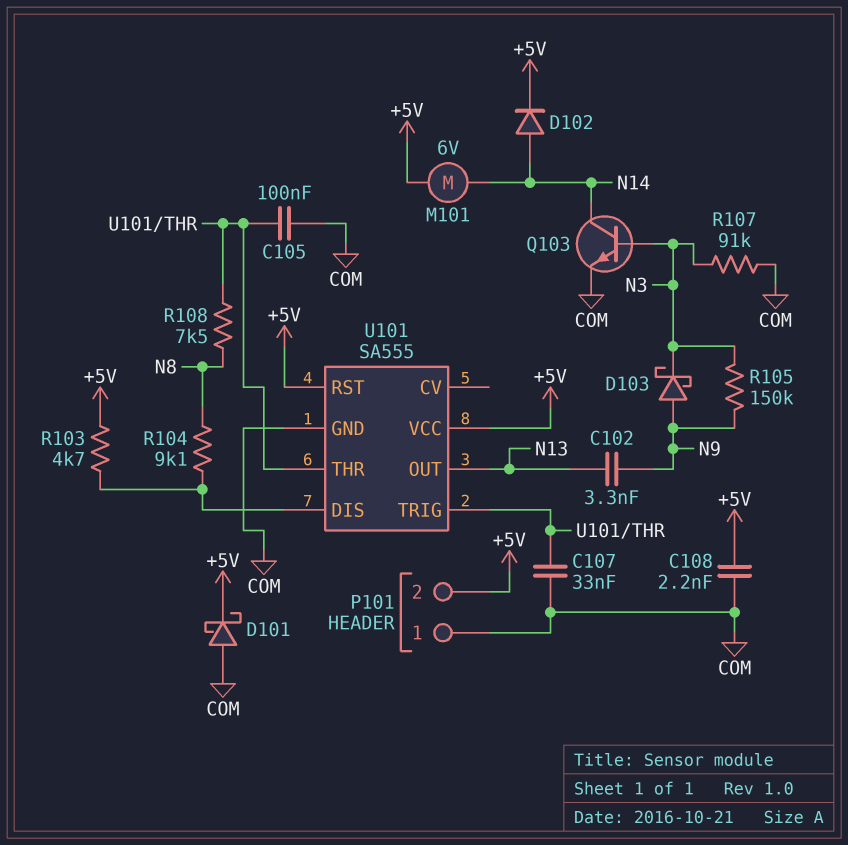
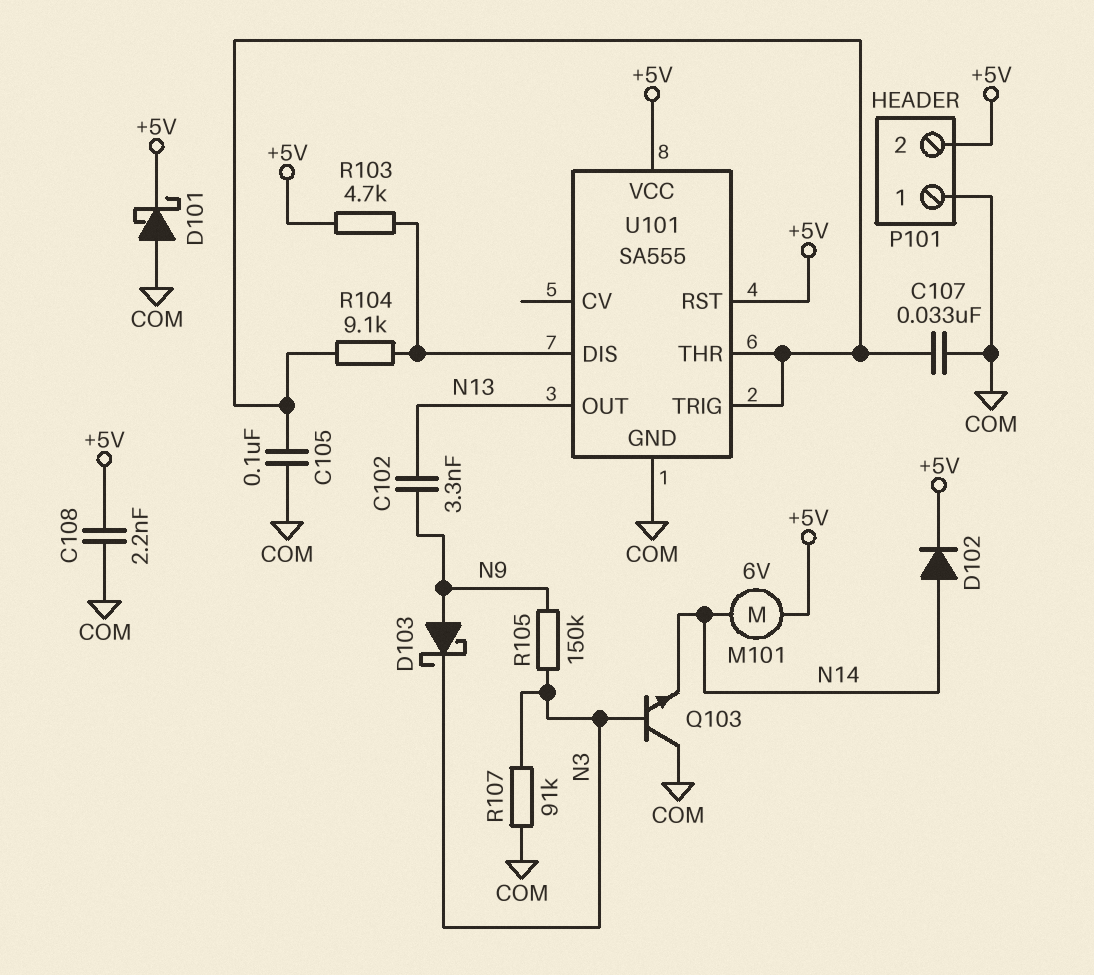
Q103: NPN (B N3, C N14, E COM) -> NPN (B N3, C COM, E N14)
R104: 9.1k (N8, U101/DIS) -> 9.1k (U101/DIS, U101/THR)
R108: 7.5k (N8, U101/THR) -> none

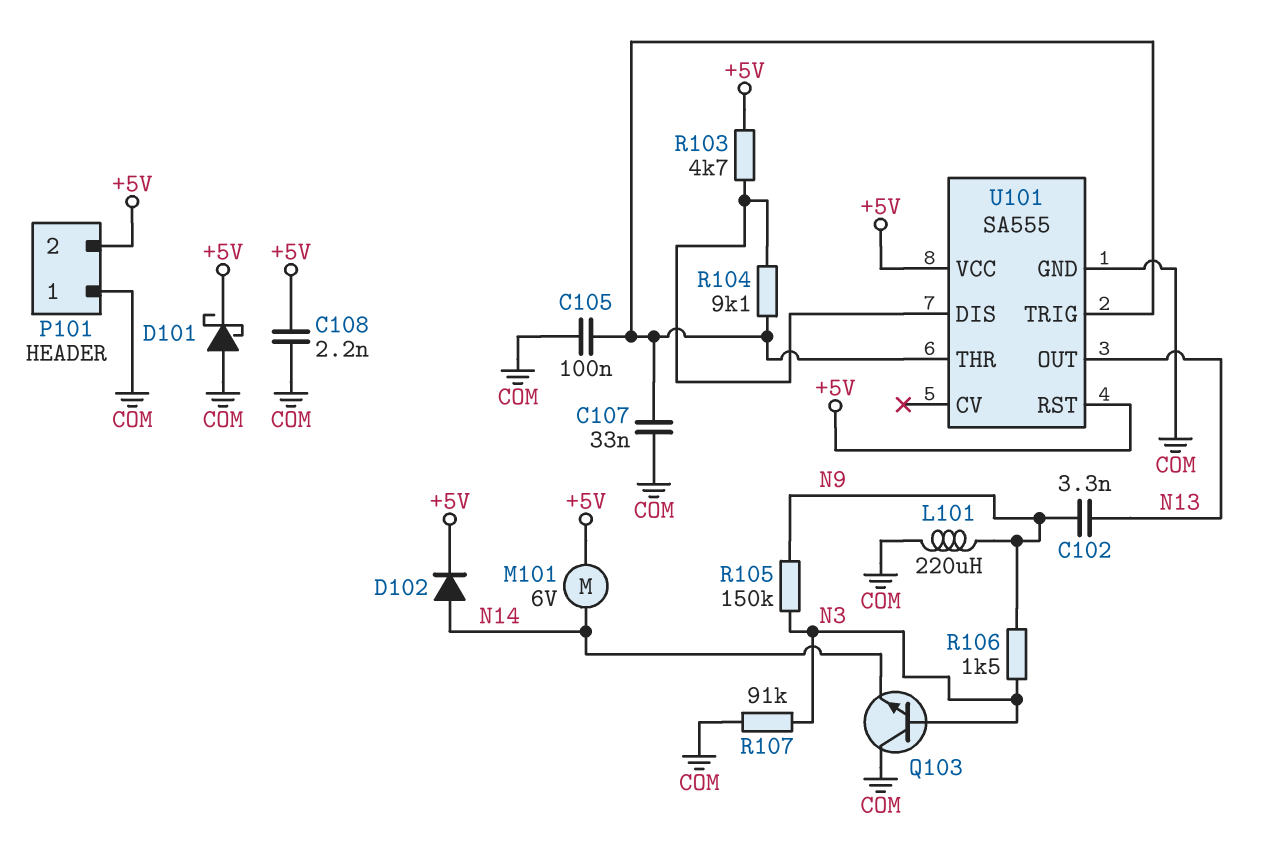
D103: schottky (A N9, K N3) -> none
L101: none -> 220uH (COM, N9)
R106: none -> 1.5k (N3, N9)

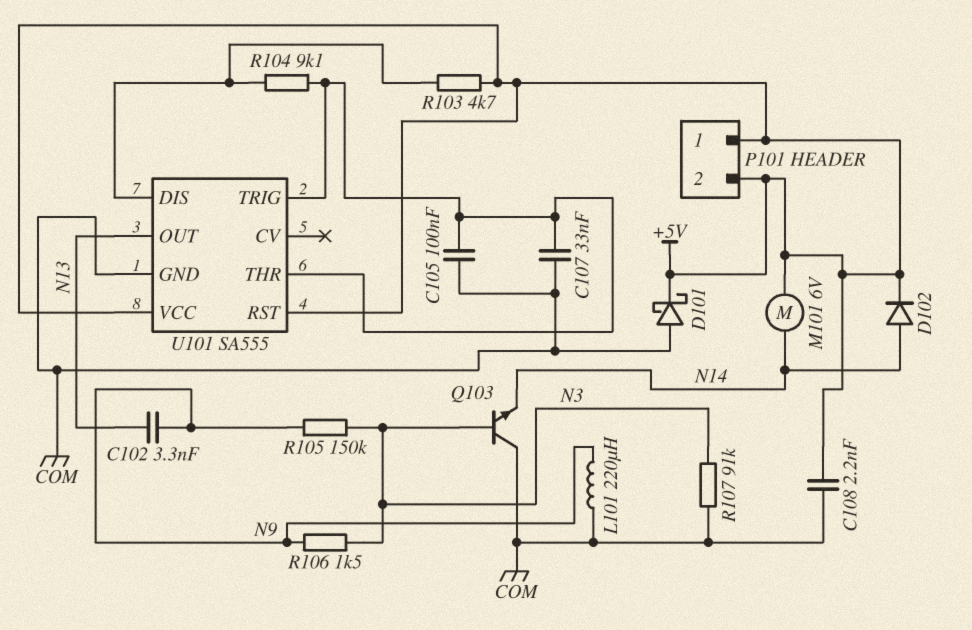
P101 pin 1: COM -> +5V

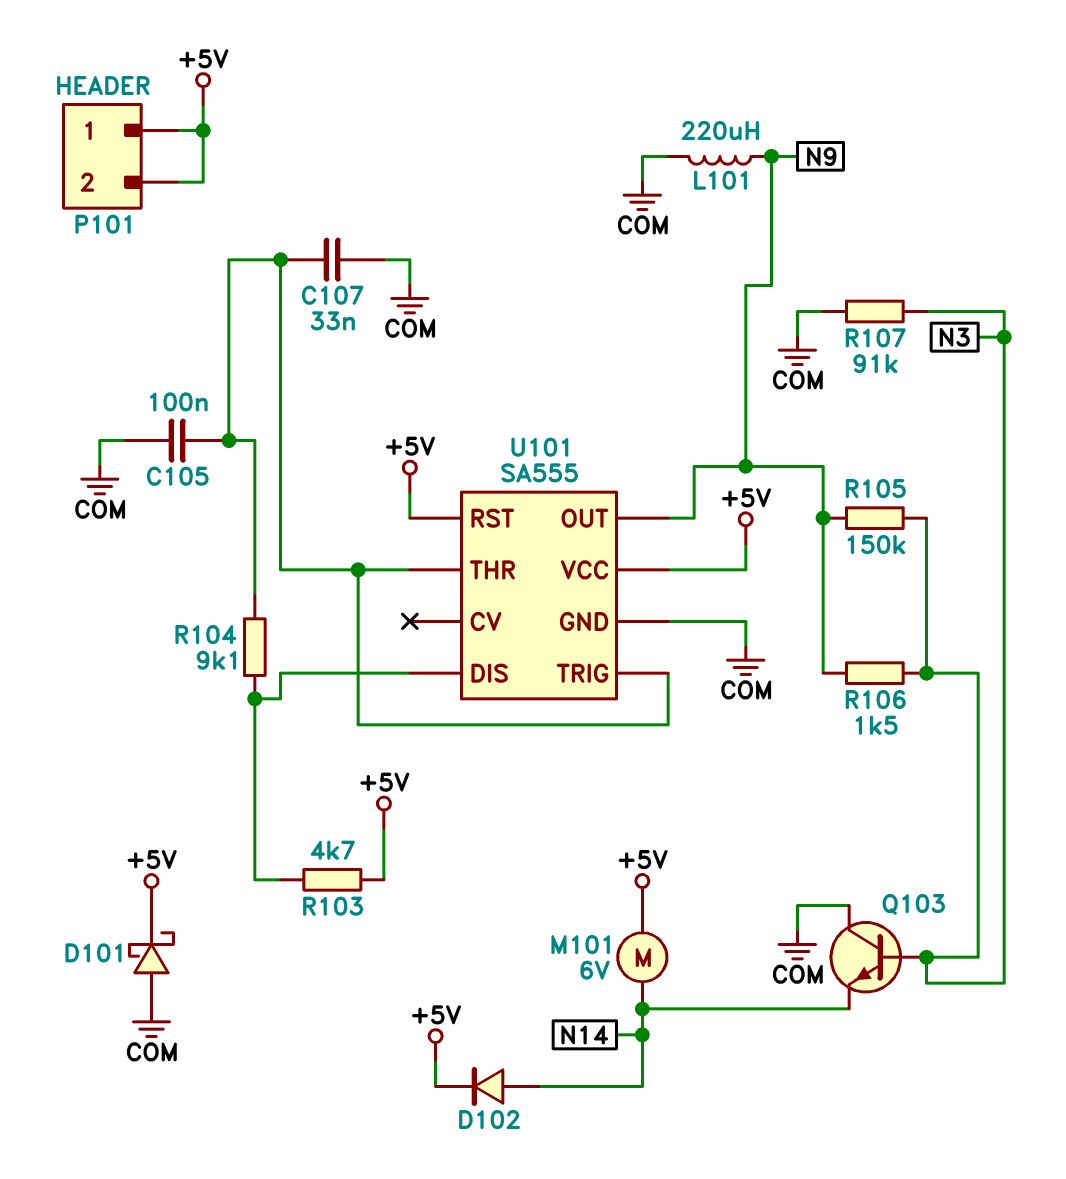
C102: 3.3nF (N9, N13) -> none
C108: 2.2nF (+5V, COM) -> none
U101 pin OUT: N13 -> N9

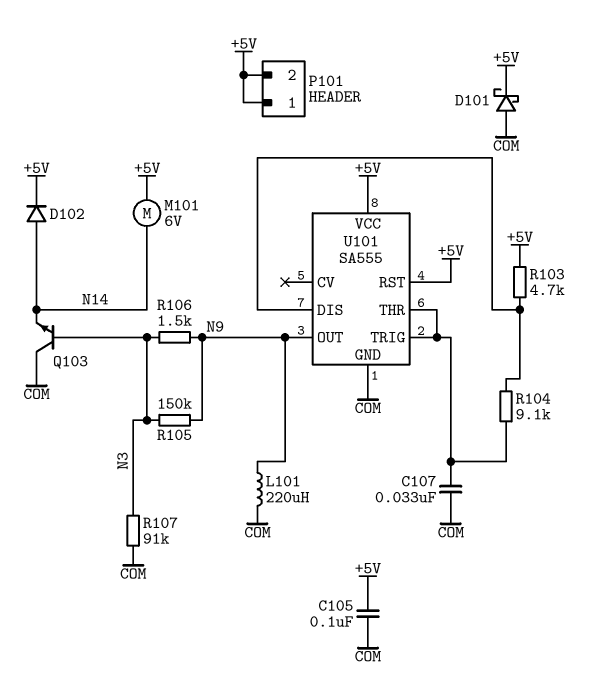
C105: 100nF (COM, U101/THR) -> 100nF (+5V, COM)

